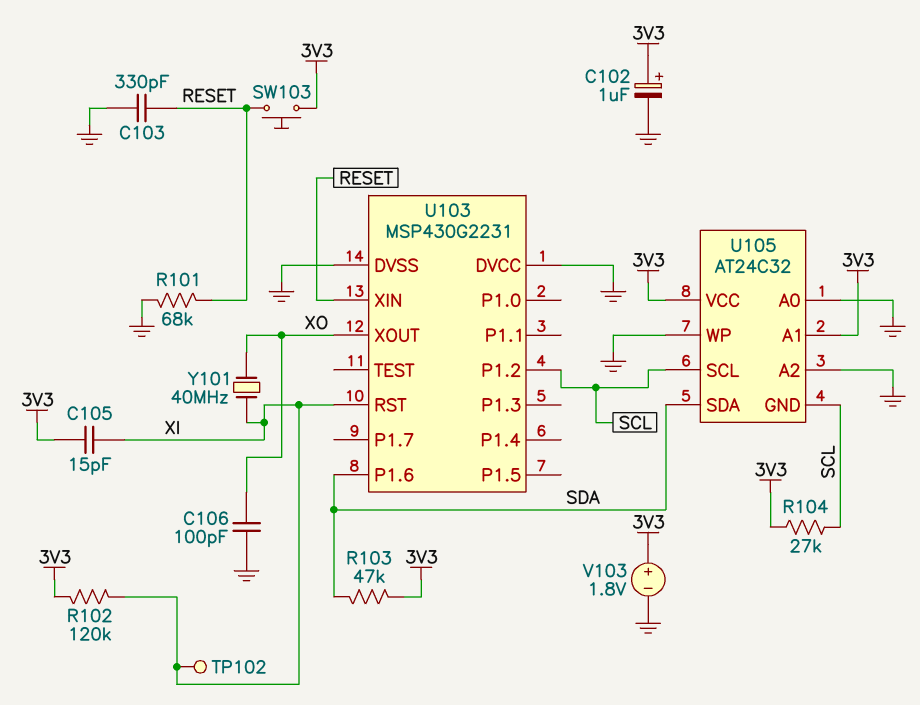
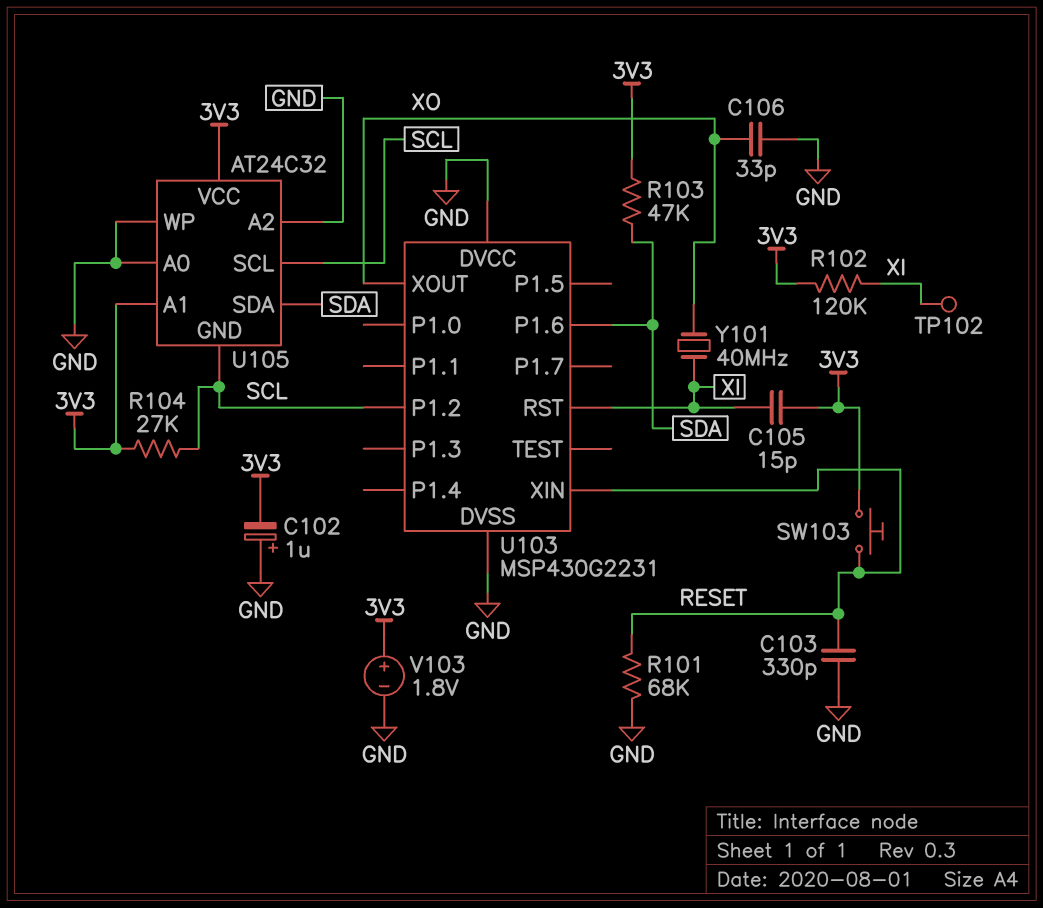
C102: 1uF (plus 3V3, minus GND) -> 1uF (plus GND, minus 3V3)
C106: 100pF (GND, XO) -> 33pF (GND, XO)

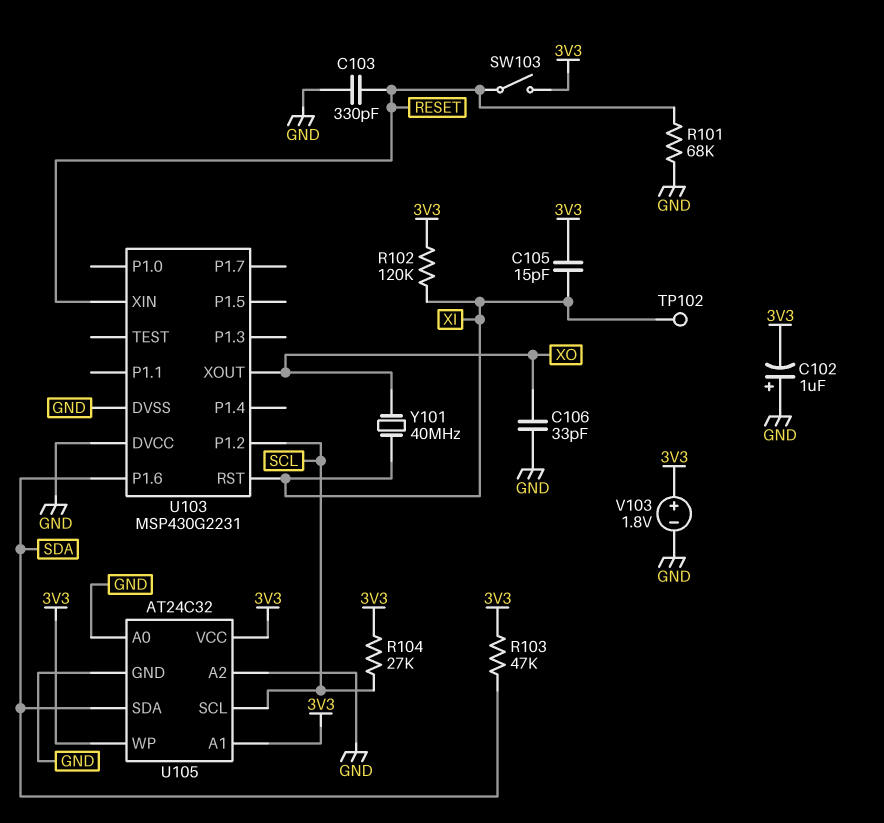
SW103: button (3V3, RESET) -> switch (3V3, RESET)
U105 pin GND: SCL -> GND
U105 pin WP: GND -> 3V3

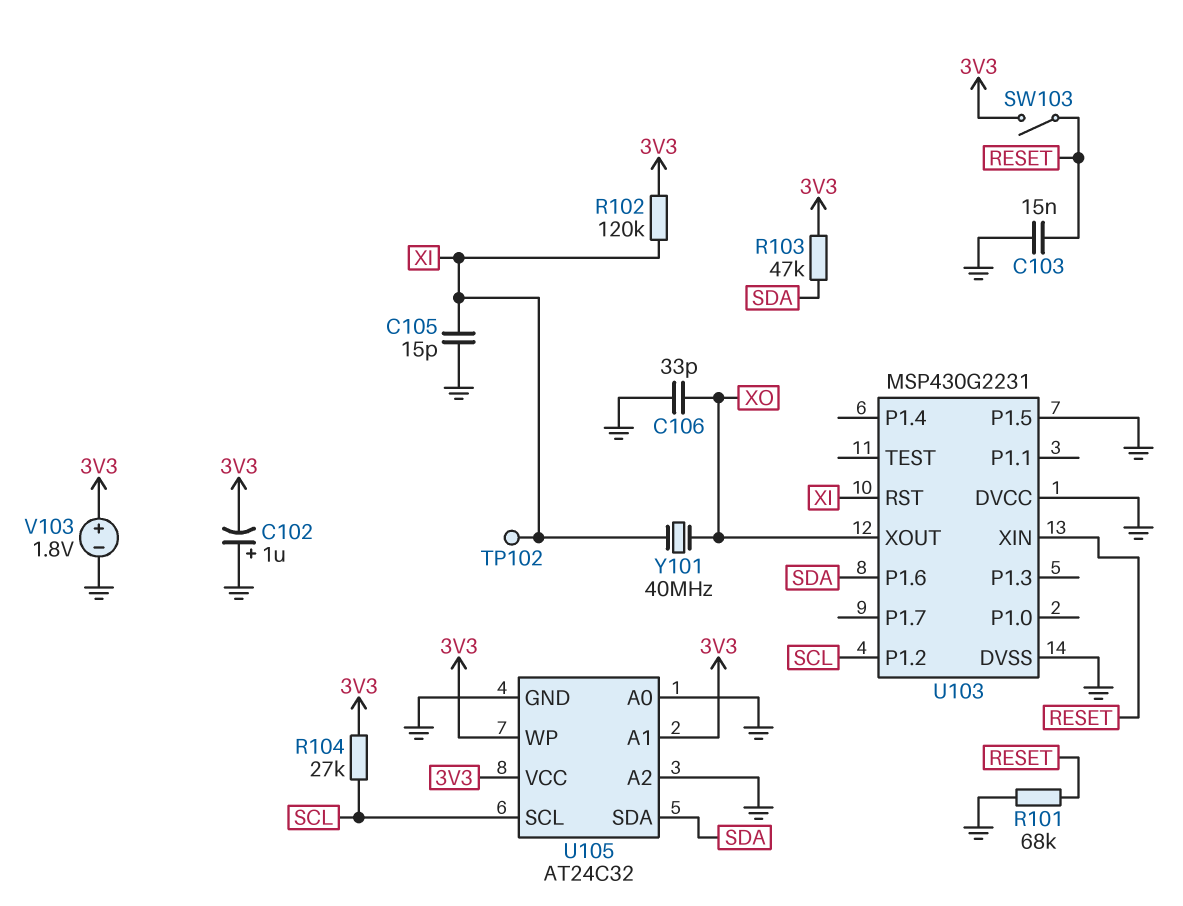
C103: 330pF (GND, RESET) -> 15nF (GND, RESET)
C105: 15pF (3V3, XI) -> 15pF (GND, XI)
U103 pin P1.5: none -> GND

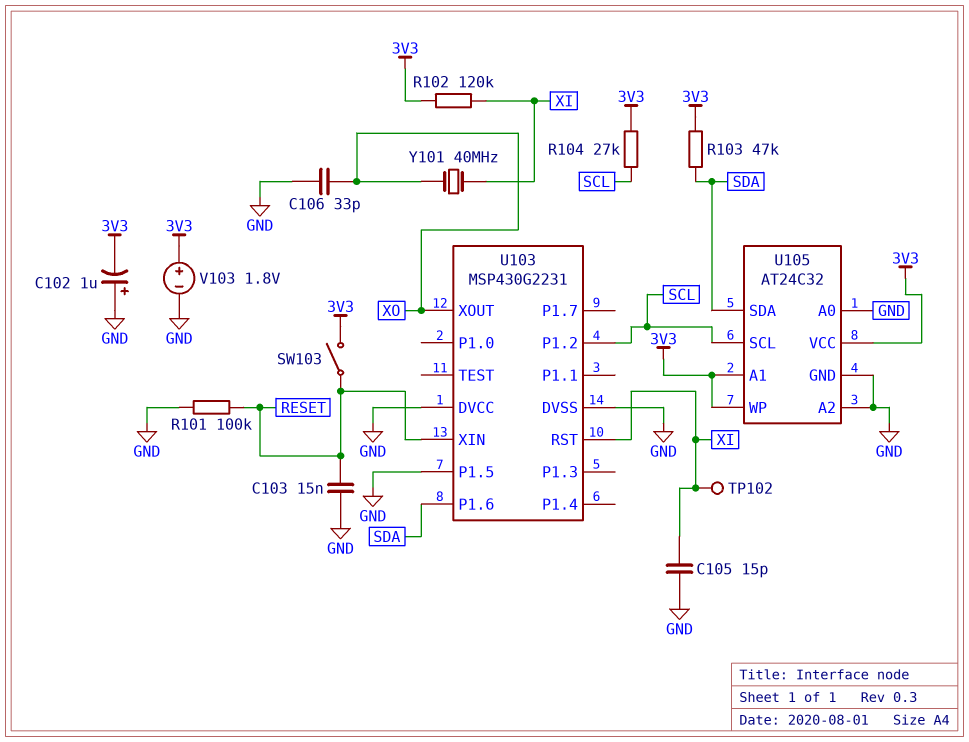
R101: 68k (GND, RESET) -> 100k (GND, RESET)

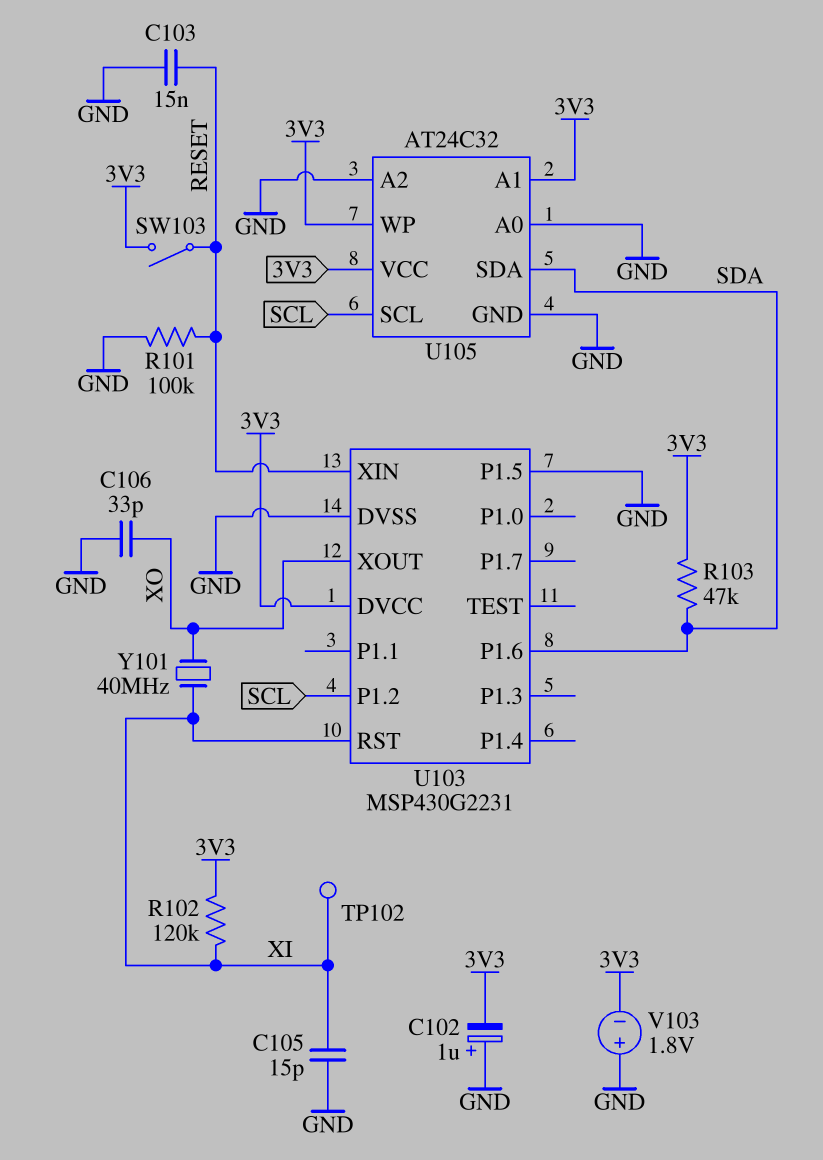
R104: 27k (3V3, SCL) -> none
U103 pin DVCC: GND -> 3V3
V103: 1.8V (plus 3V3, minus GND) -> 1.8V (plus GND, minus 3V3)

